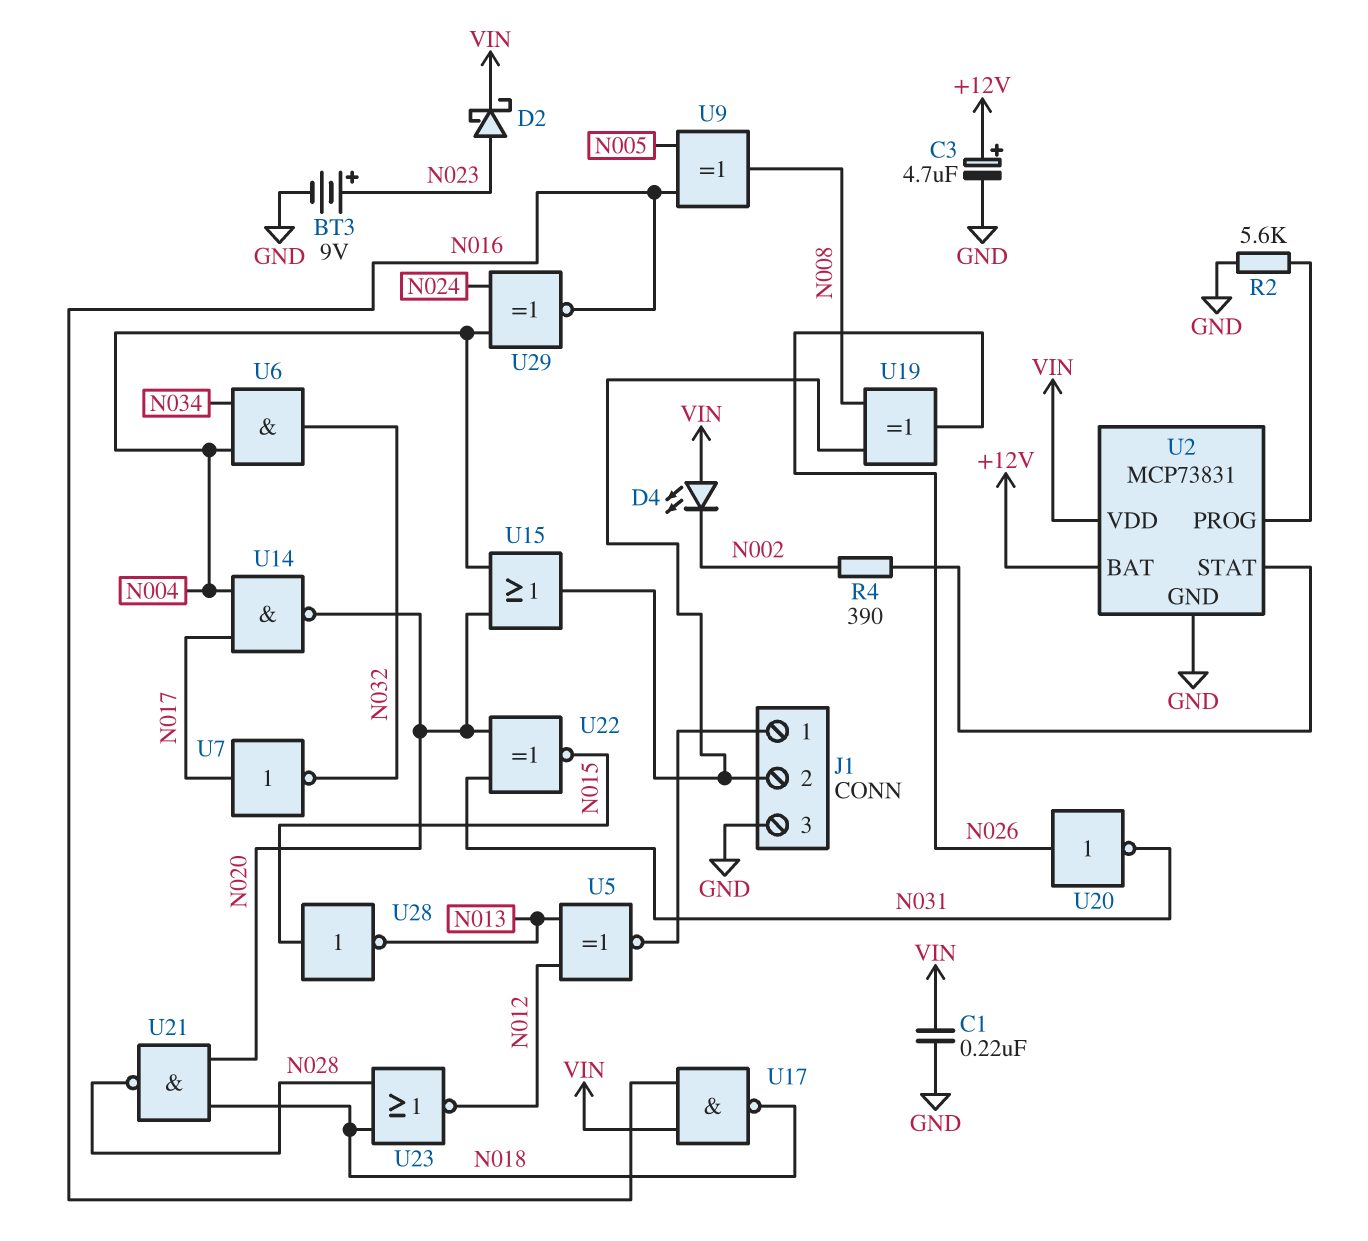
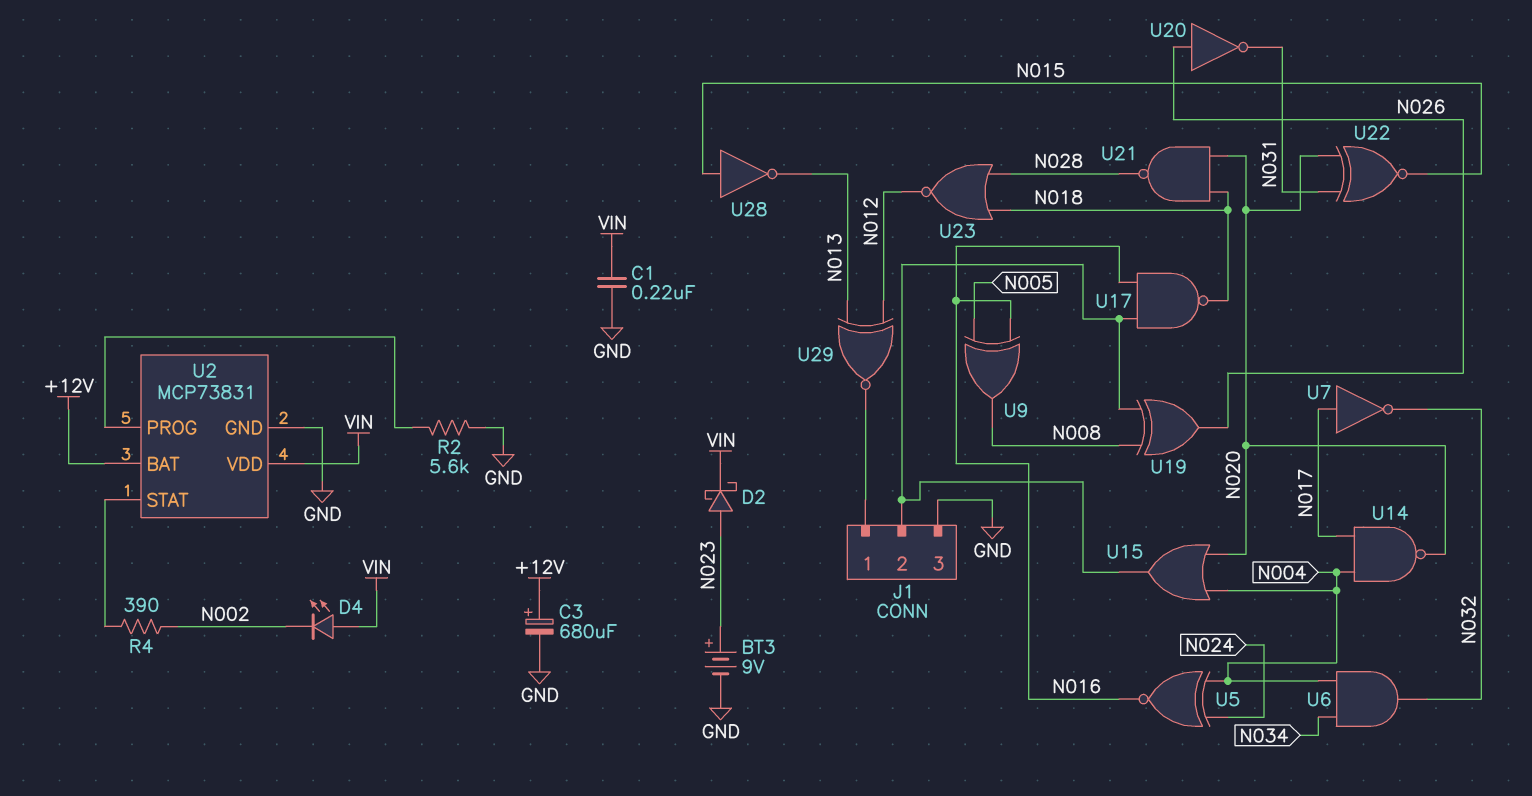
C3: 4.7uF (plus +12V, minus GND) -> 680uF (plus +12V, minus GND)
U5: XNOR (in N012, in N013, out J1/1) -> XNOR (in N004, in N024, out N016)
U17: NAND (in N016, in VIN, out N018) -> NAND (in J1/2, in N016, out N018)
U29: XNOR (in N004, in N024, out N016) -> XNOR (in N012, in N013, out J1/1)

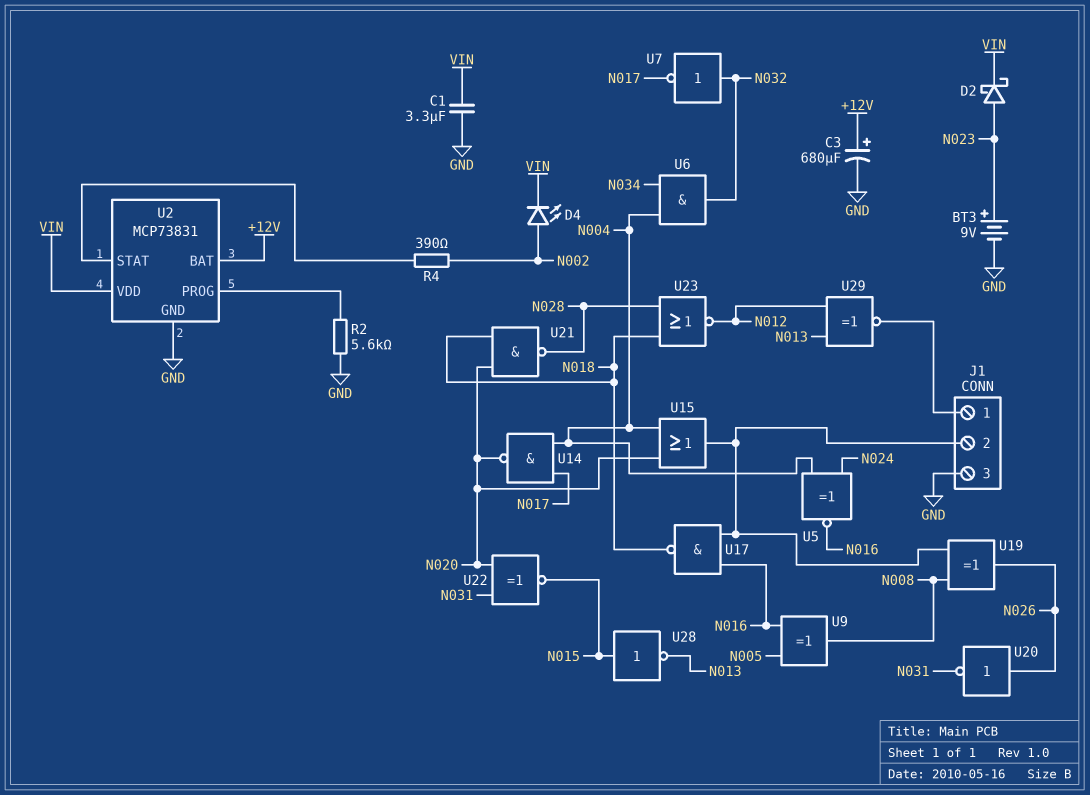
C1: 220nF (GND, VIN) -> 3.3uF (GND, VIN)
D4: LED (A VIN, K N002) -> LED (A N002, K VIN)
U7: NOT (in N017, out N032) -> NOT (in N032, out N017)

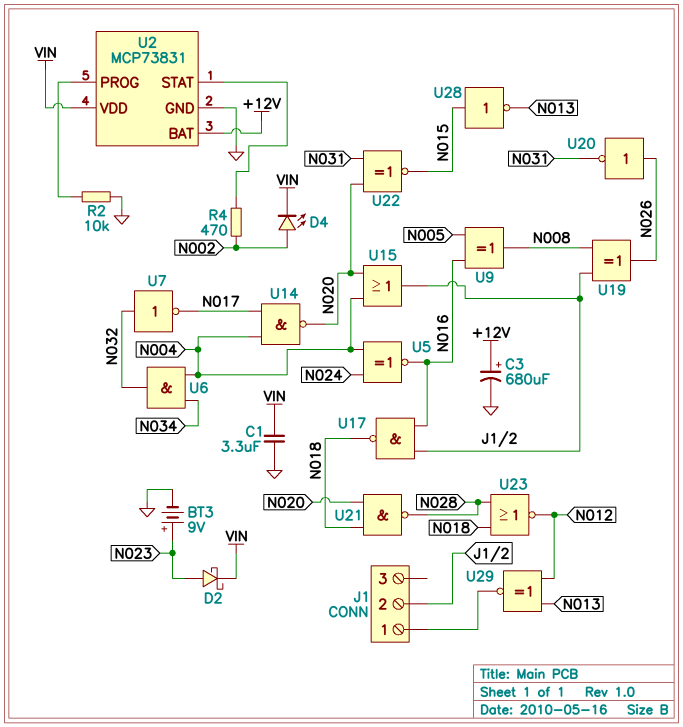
J1 pin 3: GND -> none
R2: 5.6k (GND, U2/PROG) -> 10k (GND, U2/PROG)
R4: 390 (N002, U2/STAT) -> 470 (N002, U2/STAT)

